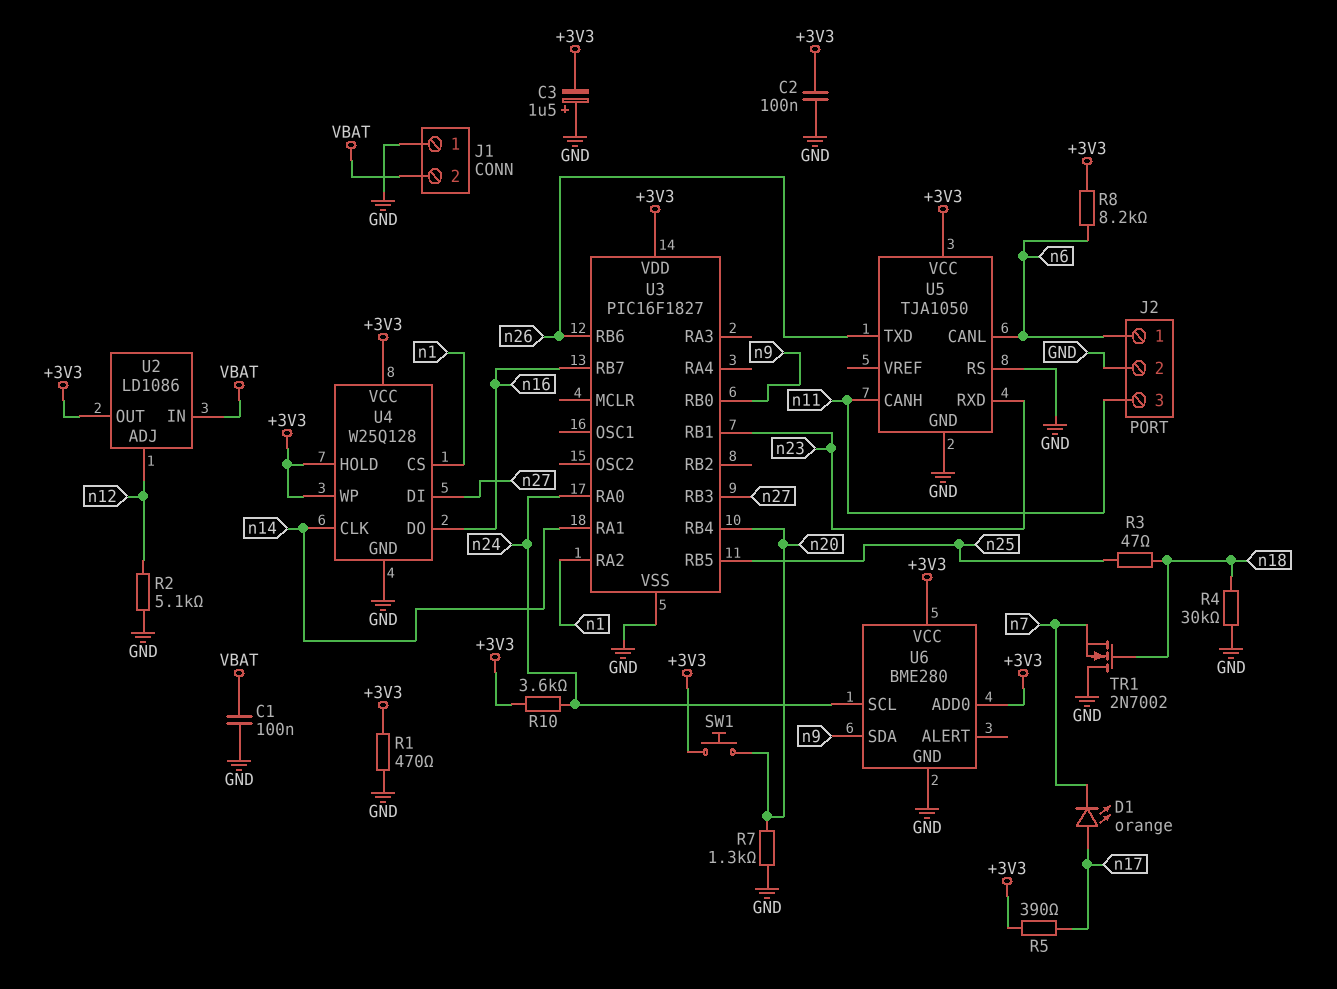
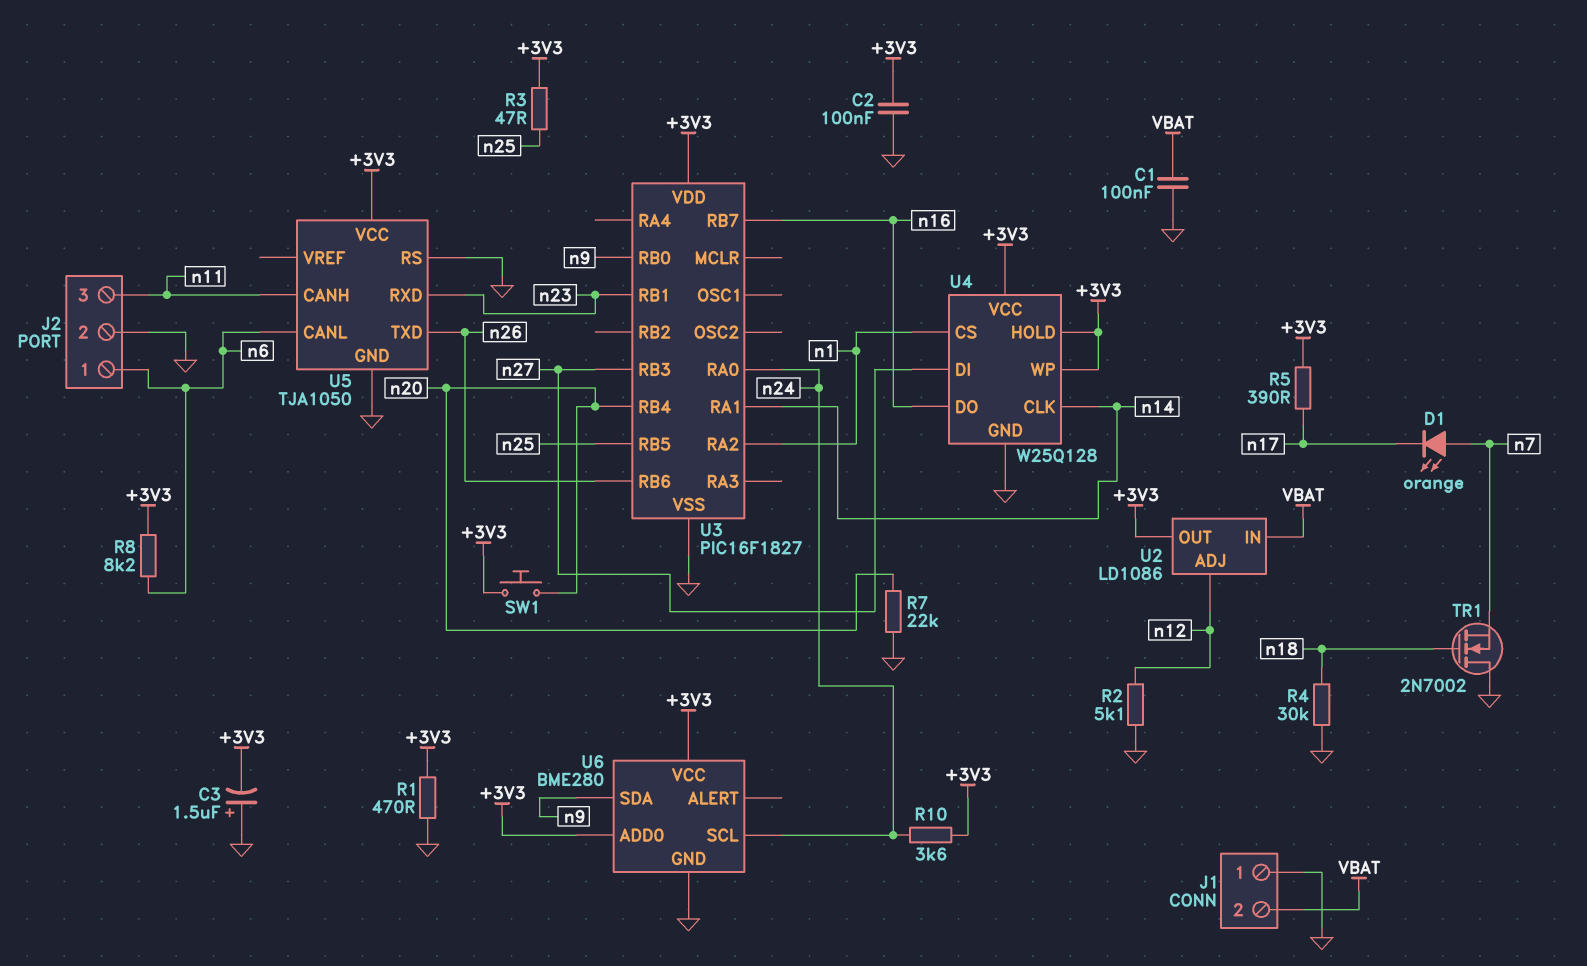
D1: LED orange (A n17, K n7) -> LED orange (A n7, K n17)
R3: 47 (n18, n25) -> 47 (+3V3, n25)
R7: 1.3k (GND, n20) -> 22k (GND, n20)

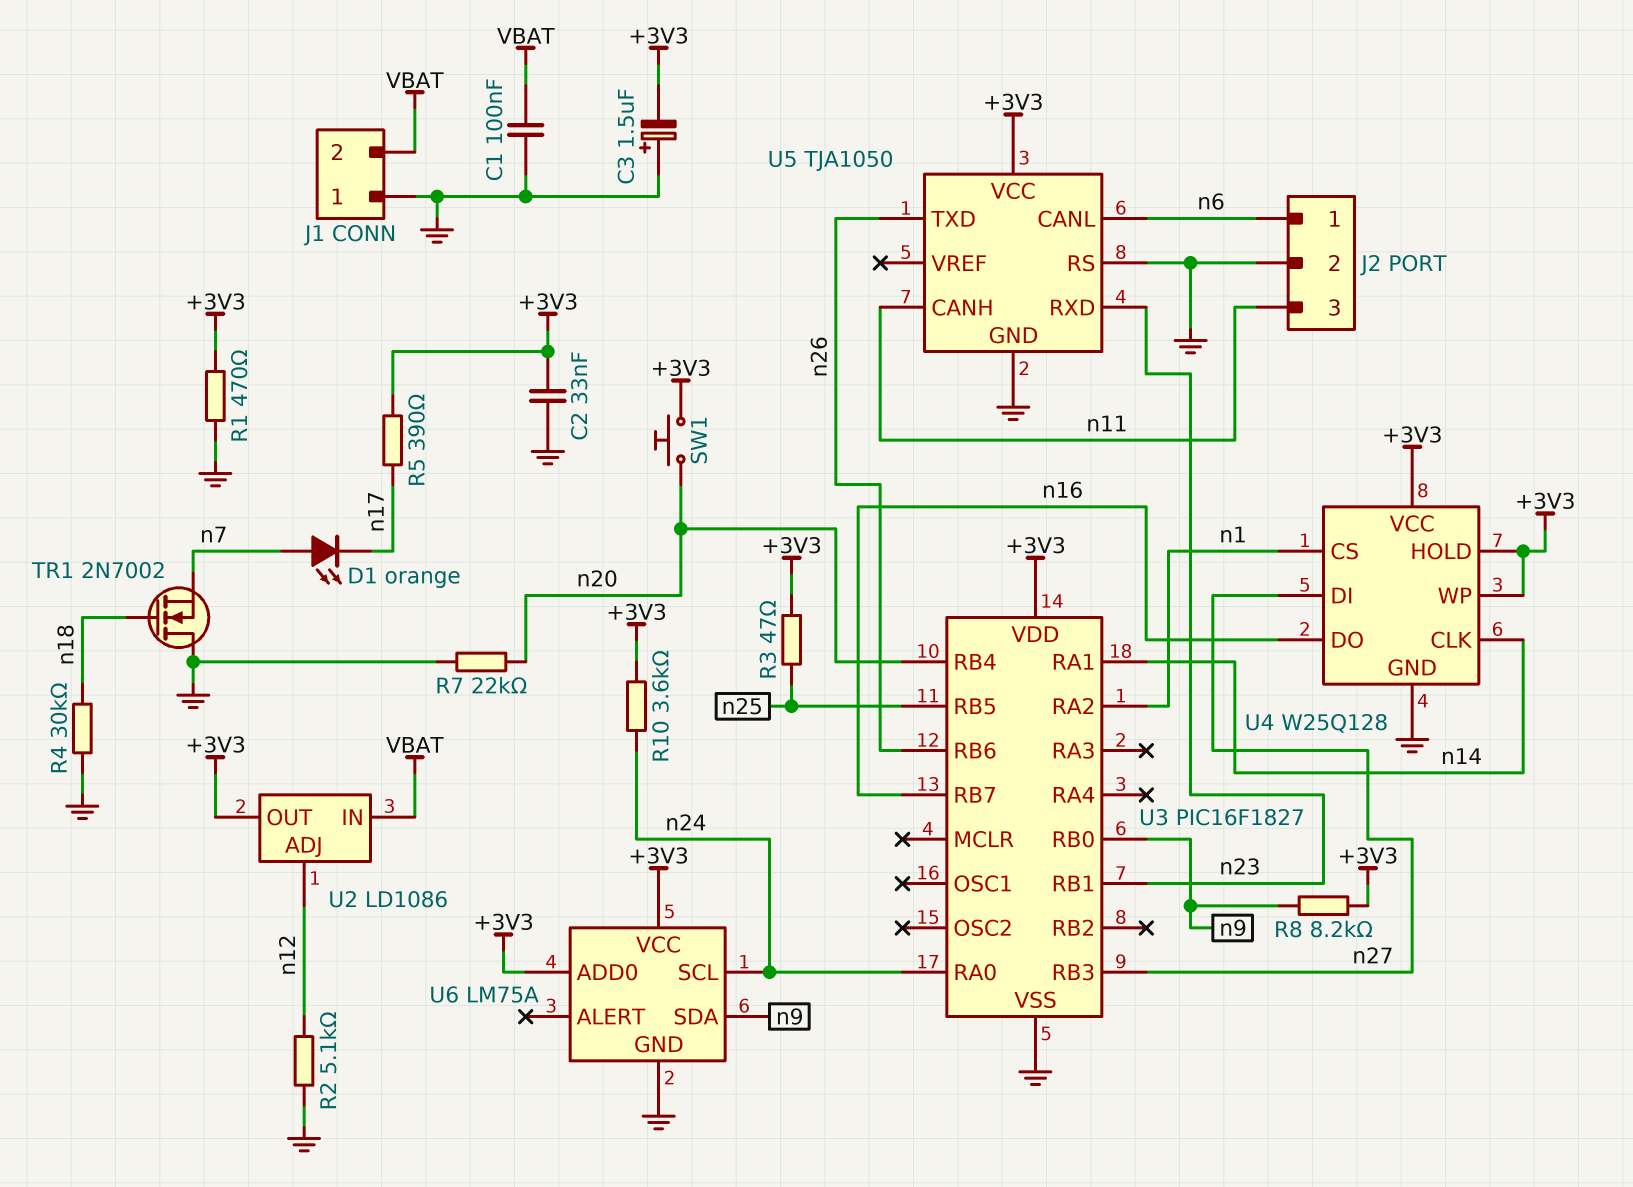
C2: 100nF (+3V3, GND) -> 33nF (+3V3, GND)
R8: 8.2k (+3V3, n6) -> 8.2k (+3V3, n9)
U6: BME280 -> LM75A

